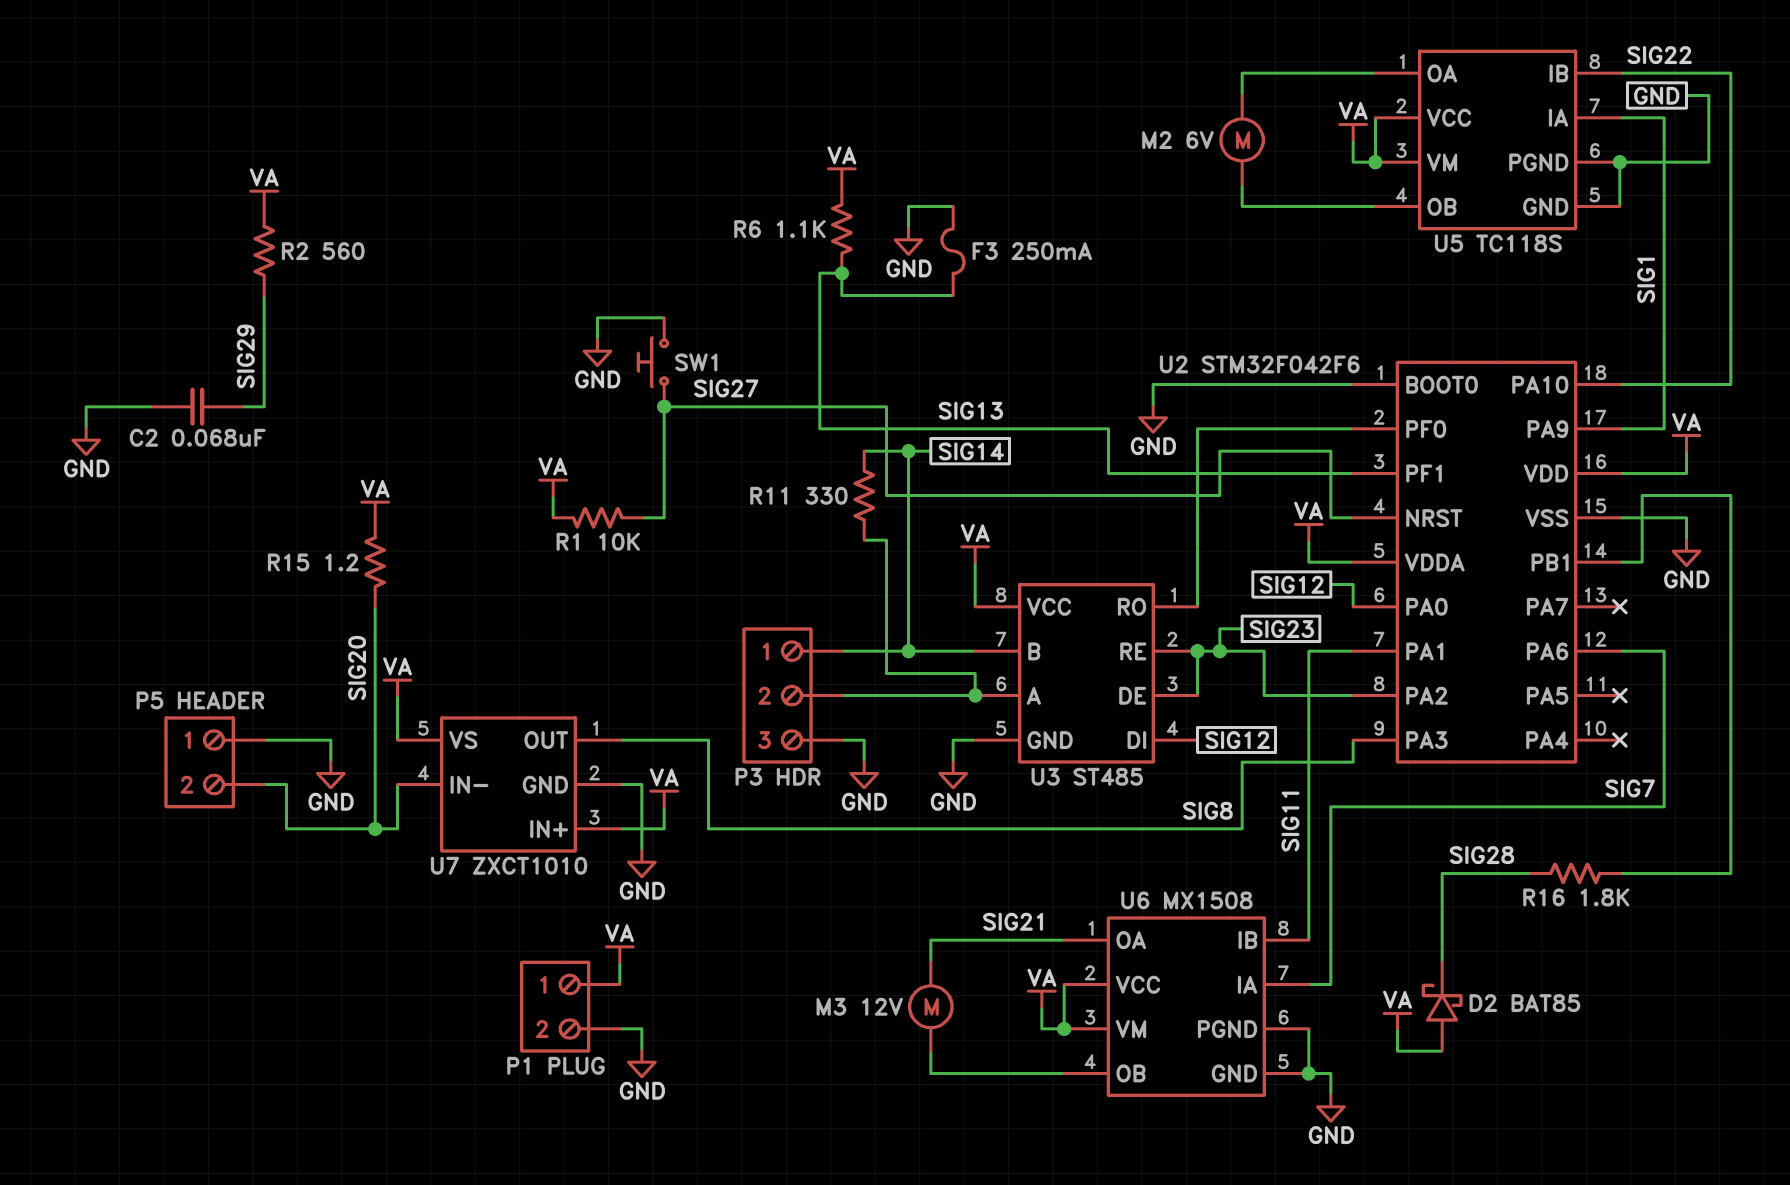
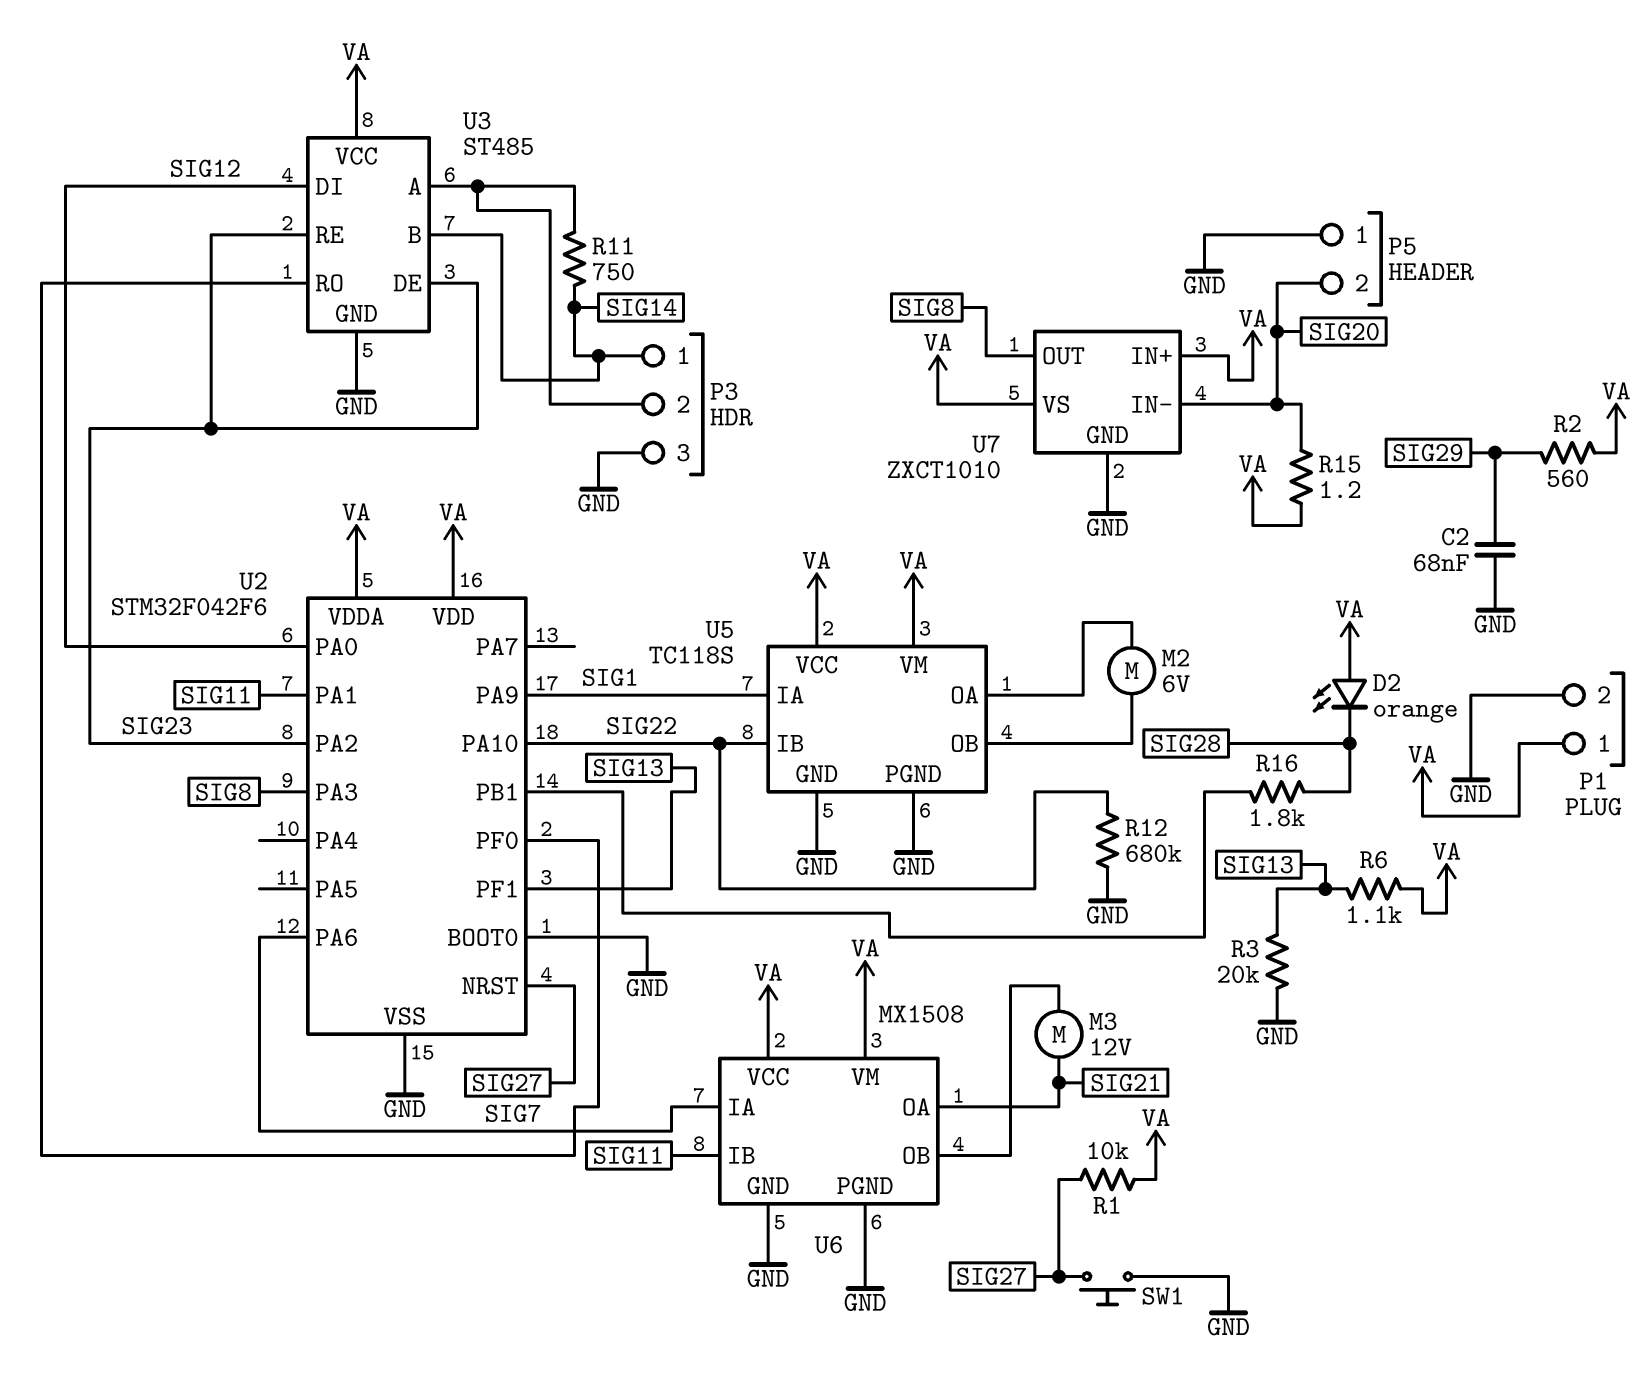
D2: schottky BAT85 (A VA, K SIG28) -> LED orange (A VA, K SIG28)
F3: 250mA (GND, SIG13) -> none
R3: none -> 20k (GND, SIG13)
R11: 330 (P3/2, SIG14) -> 750 (P3/2, SIG14)
R12: none -> 680k (GND, SIG22)

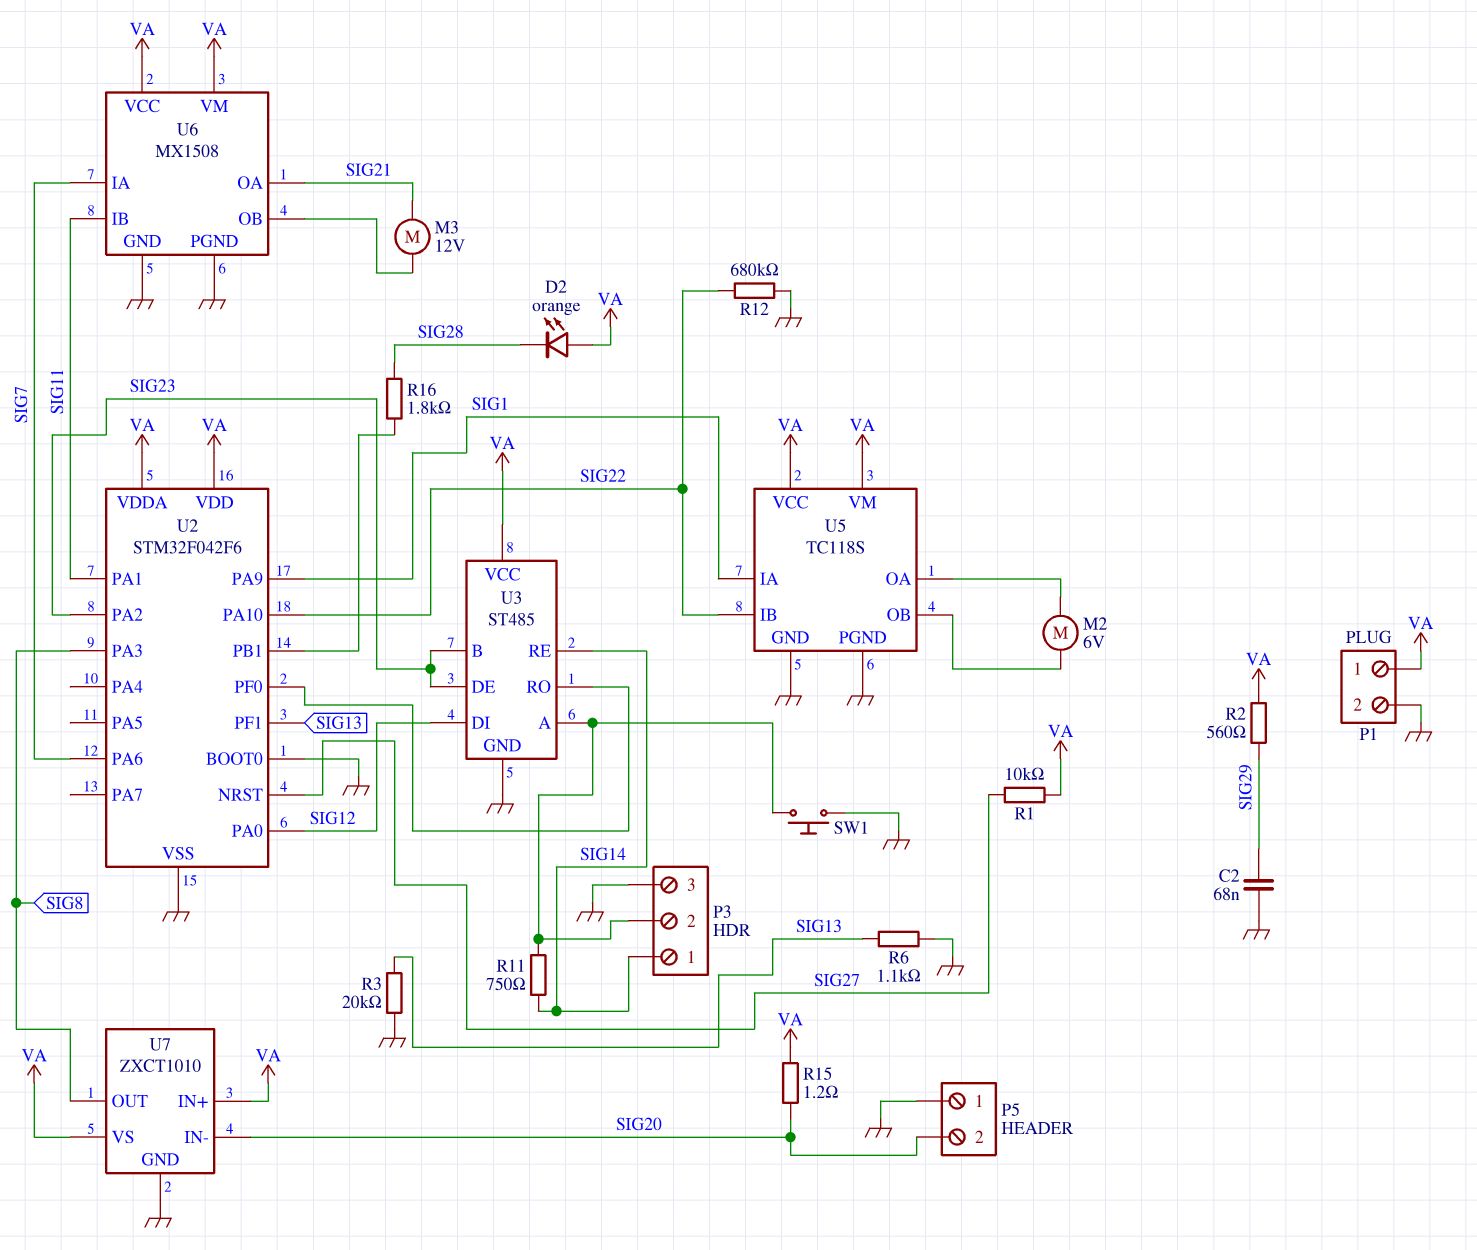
R6: 1.1k (SIG13, VA) -> 1.1k (GND, SIG13)
SW1: button (GND, SIG27) -> button (GND, P3/2)
U3 pin B: SIG14 -> SIG23
U3 pin RE: SIG23 -> SIG14

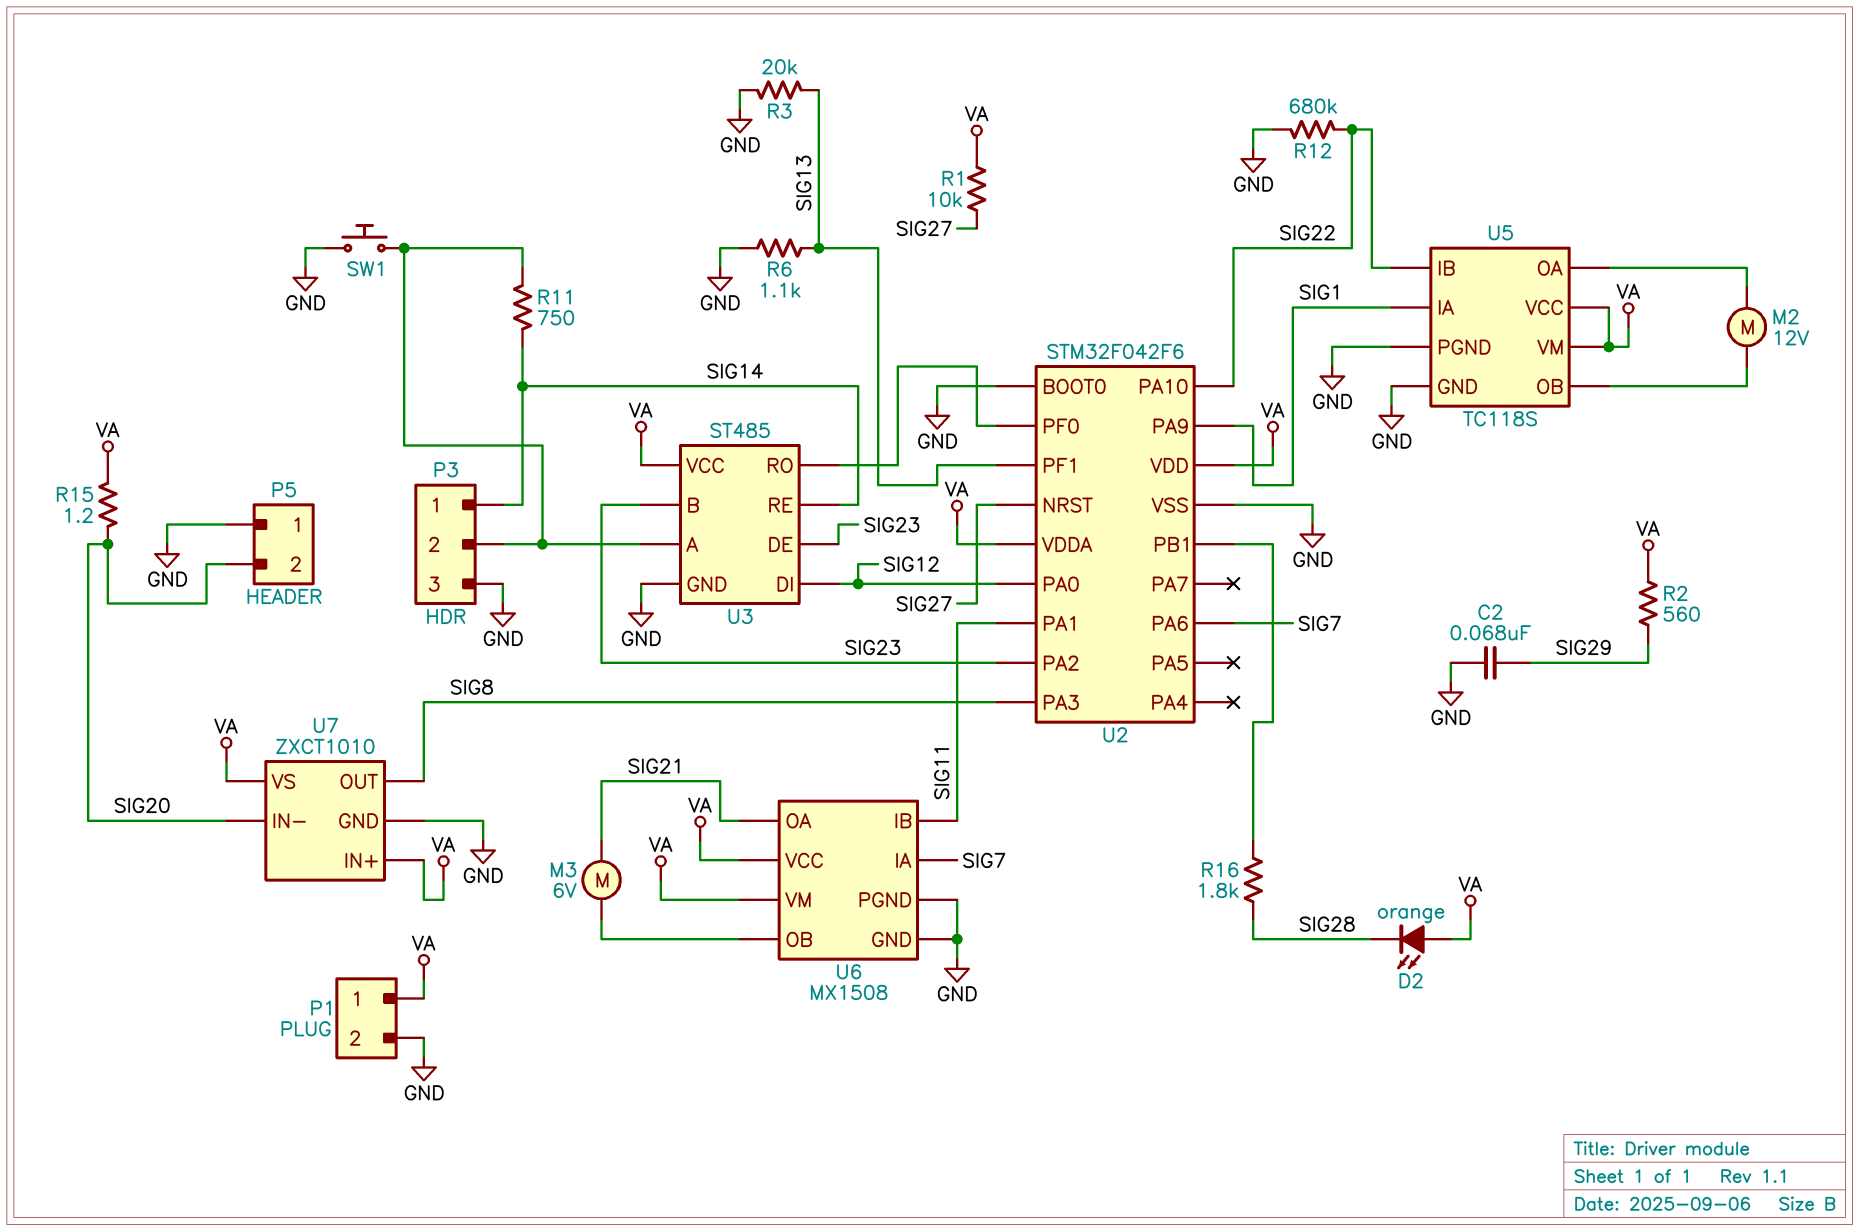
M2: motor 6V (U5/OA, U5/OB) -> motor 12V (U5/OA, U5/OB)
M3: motor 12V (SIG21, U6/OB) -> motor 6V (SIG21, U6/OB)

